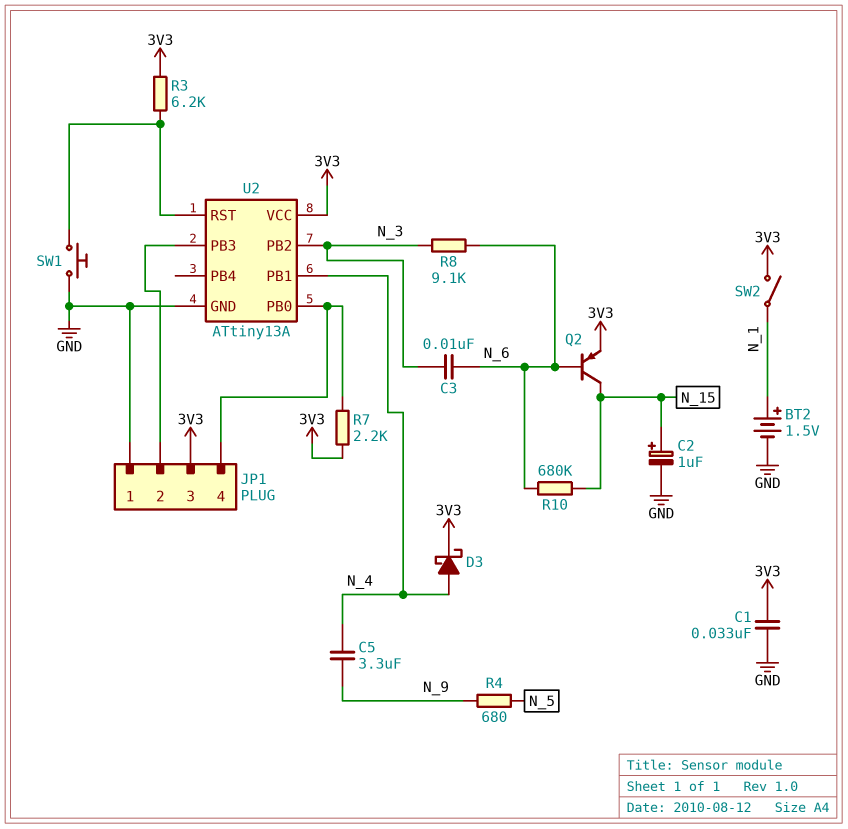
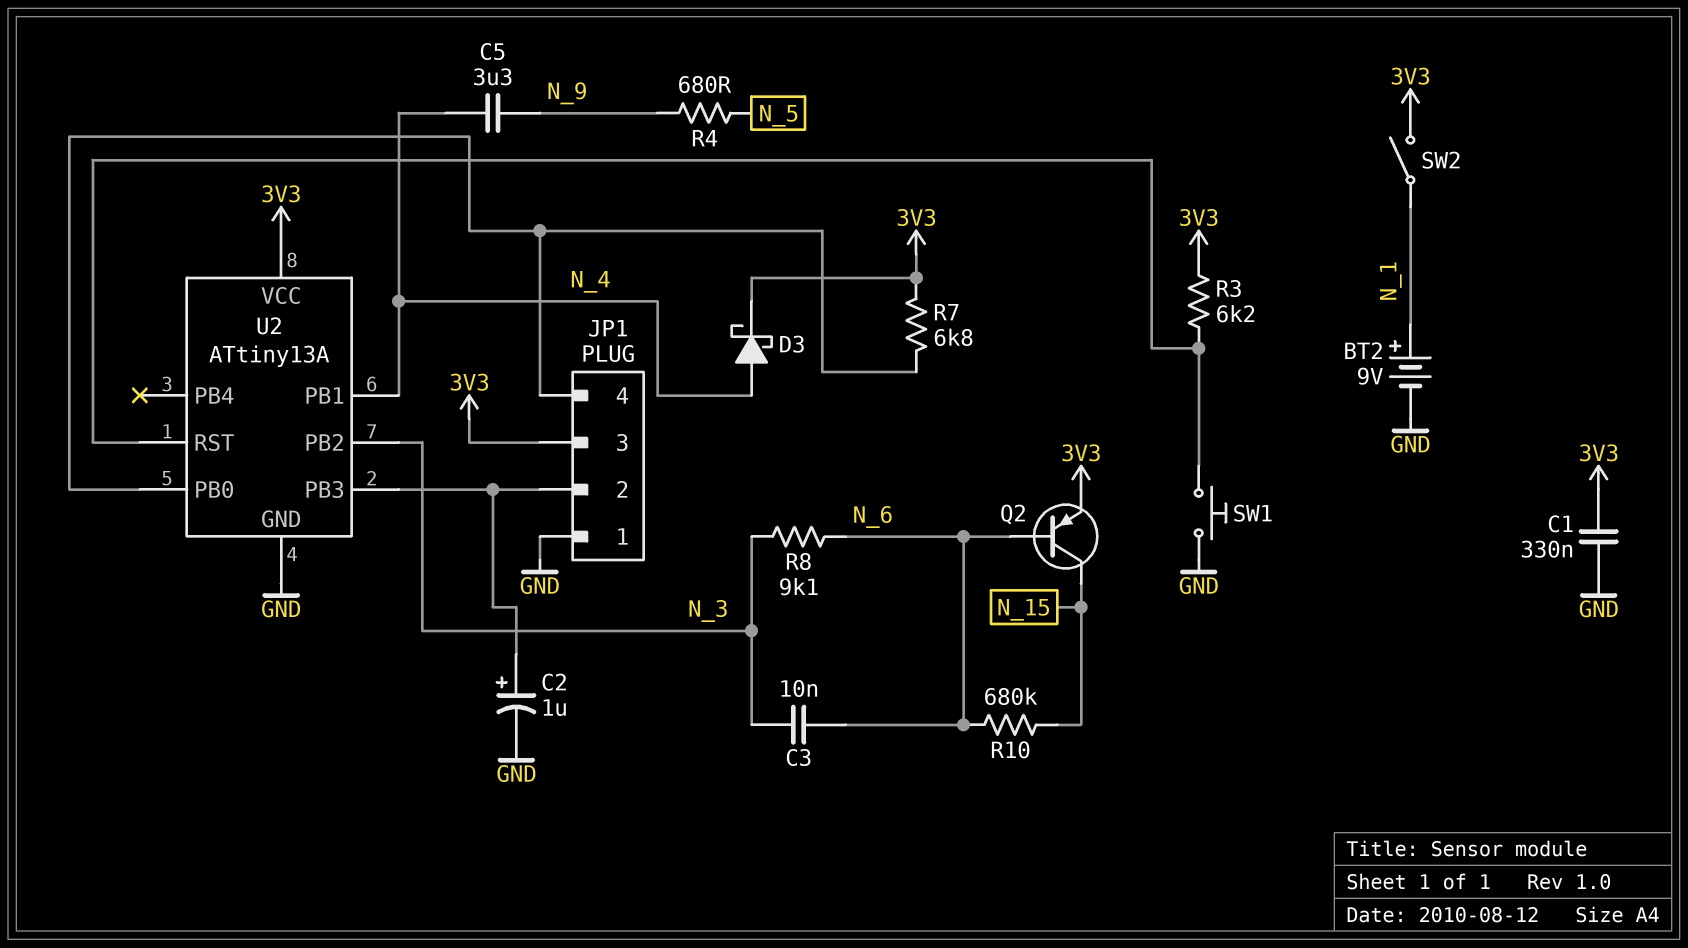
BT2: 1.5V (plus N_1, minus GND) -> 9V (plus N_1, minus GND)
C1: 33nF (3V3, GND) -> 330nF (3V3, GND)
C2: 1uF (plus N_15, minus GND) -> 1uF (plus JP1/2, minus GND)
R7: 2.2k (3V3, JP1/4) -> 6.8k (3V3, JP1/4)

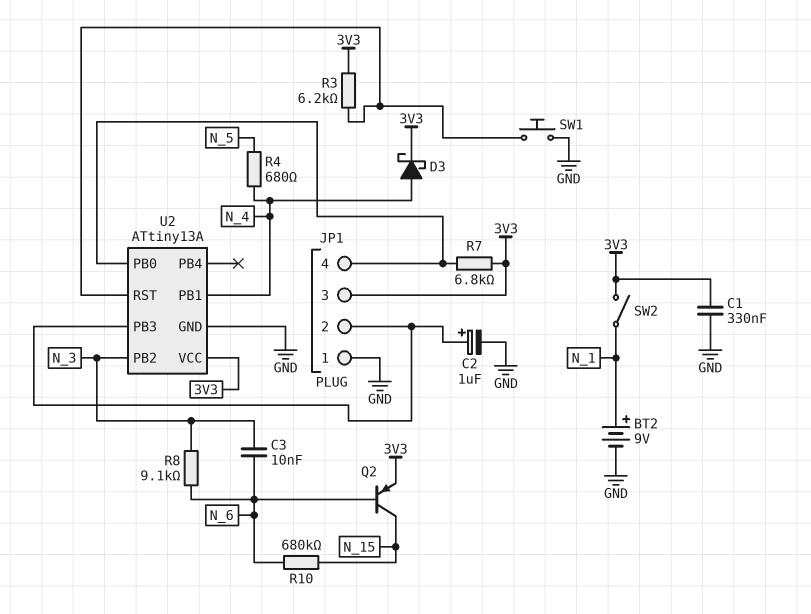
C5: 3.3uF (N_4, N_9) -> none
R4: 680 (N_5, N_9) -> 680 (N_4, N_5)

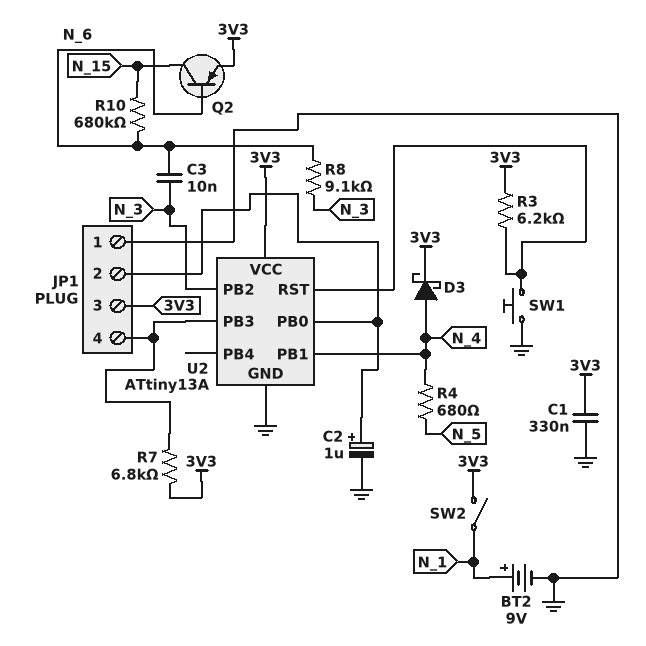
U2 pin PB0: JP1/4 -> JP1/2
U2 pin PB3: JP1/2 -> JP1/4

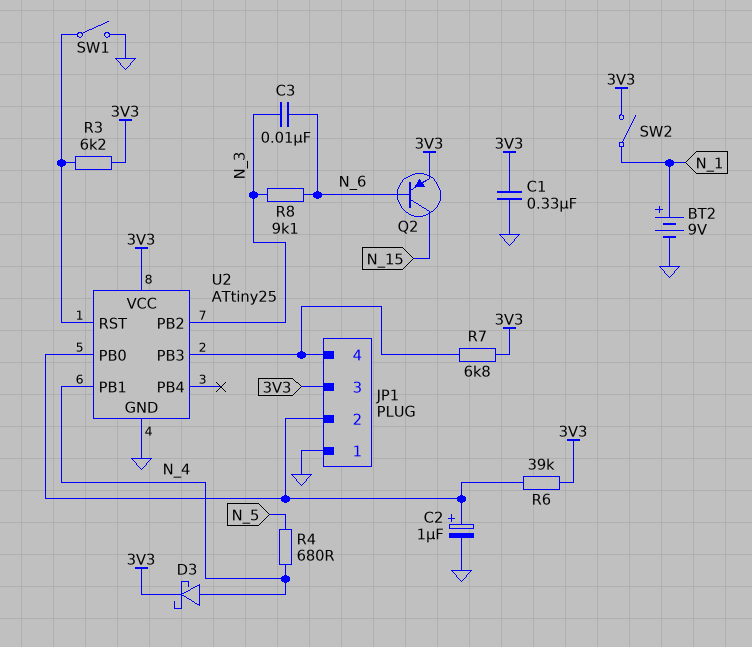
R6: none -> 39k (3V3, JP1/2)
R10: 680k (N_6, N_15) -> none
SW1: button (GND, U2/RST) -> switch (GND, U2/RST)
U2: ATtiny13A -> ATtiny25

